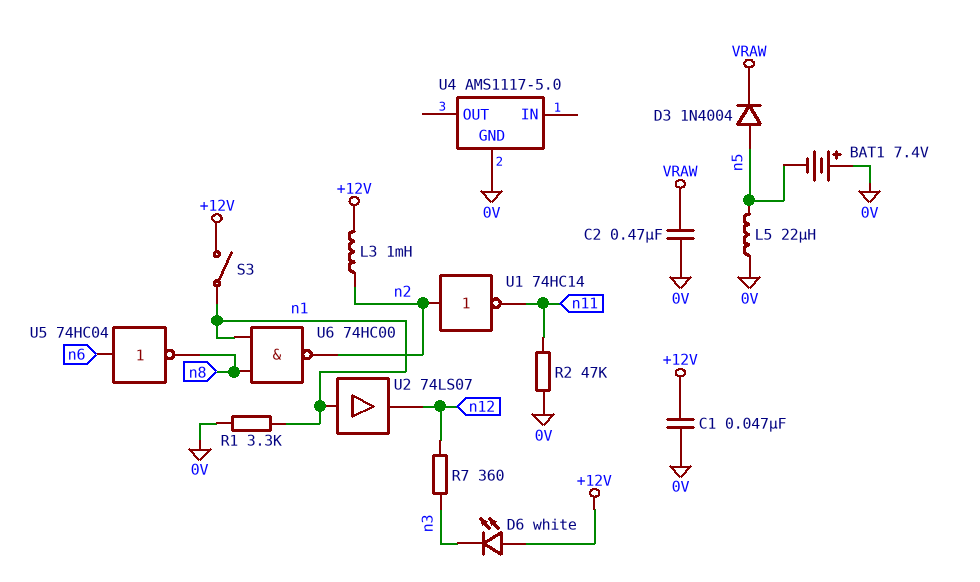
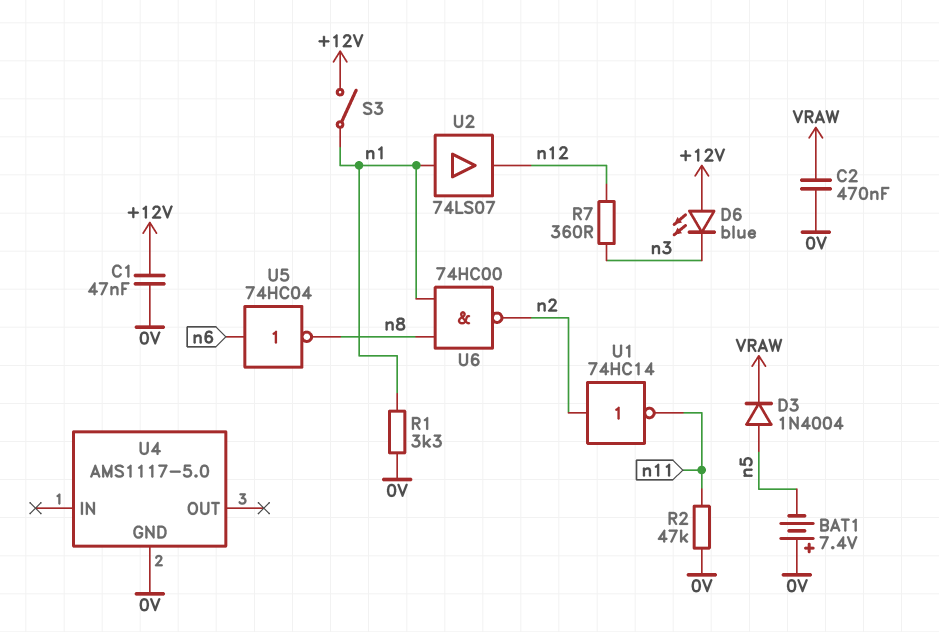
D6: LED white (A +12V, K n3) -> LED blue (A +12V, K n3)
L3: 1mH (+12V, n2) -> none
L5: 22uH (0V, n5) -> none

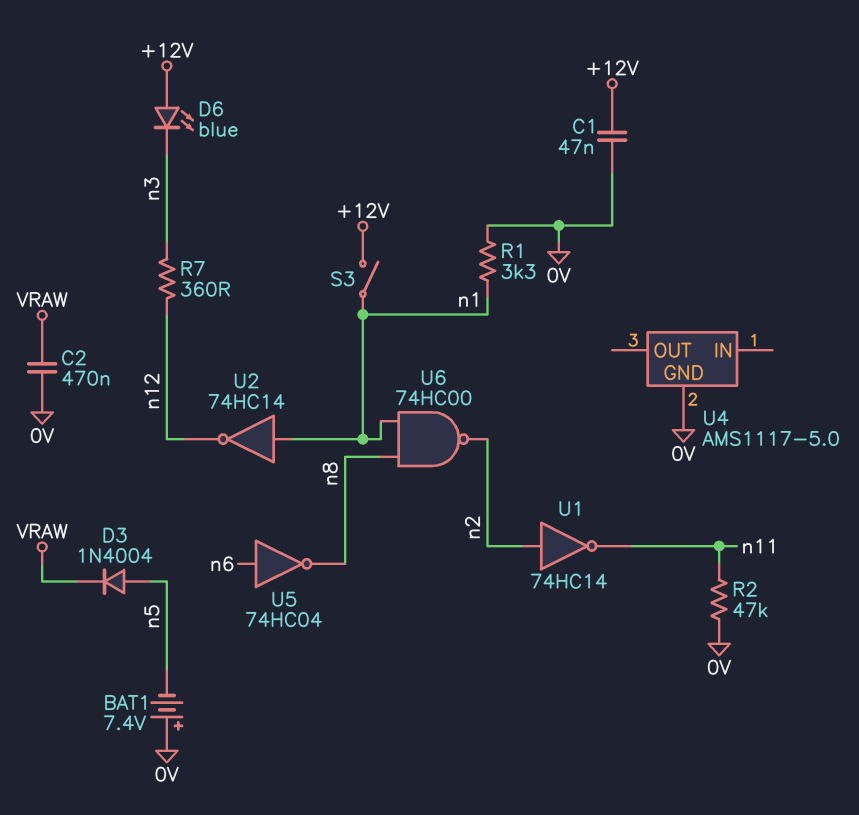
U2: buffer 74LS07 (in n1, out n12) -> NOT 74HC14 (in n1, out n12)

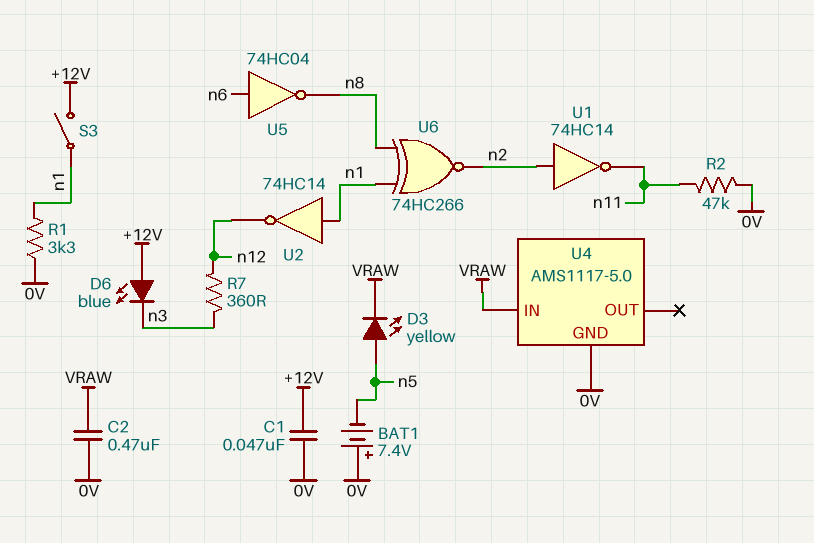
D3: diode 1N4004 (A n5, K VRAW) -> LED yellow (A n5, K VRAW)
U4 pin IN: none -> VRAW
U6: NAND 74HC00 (in n1, in n8, out n2) -> XNOR 74HC266 (in n1, in n8, out n2)

